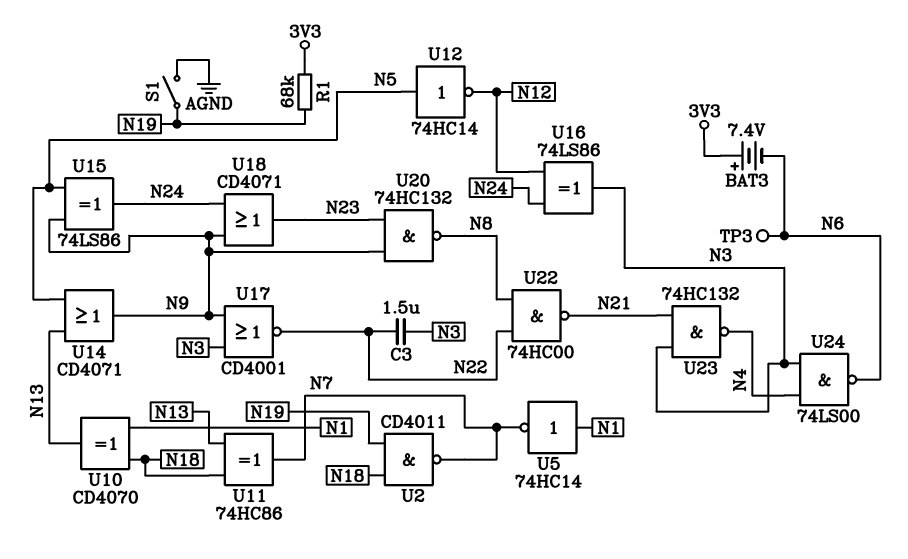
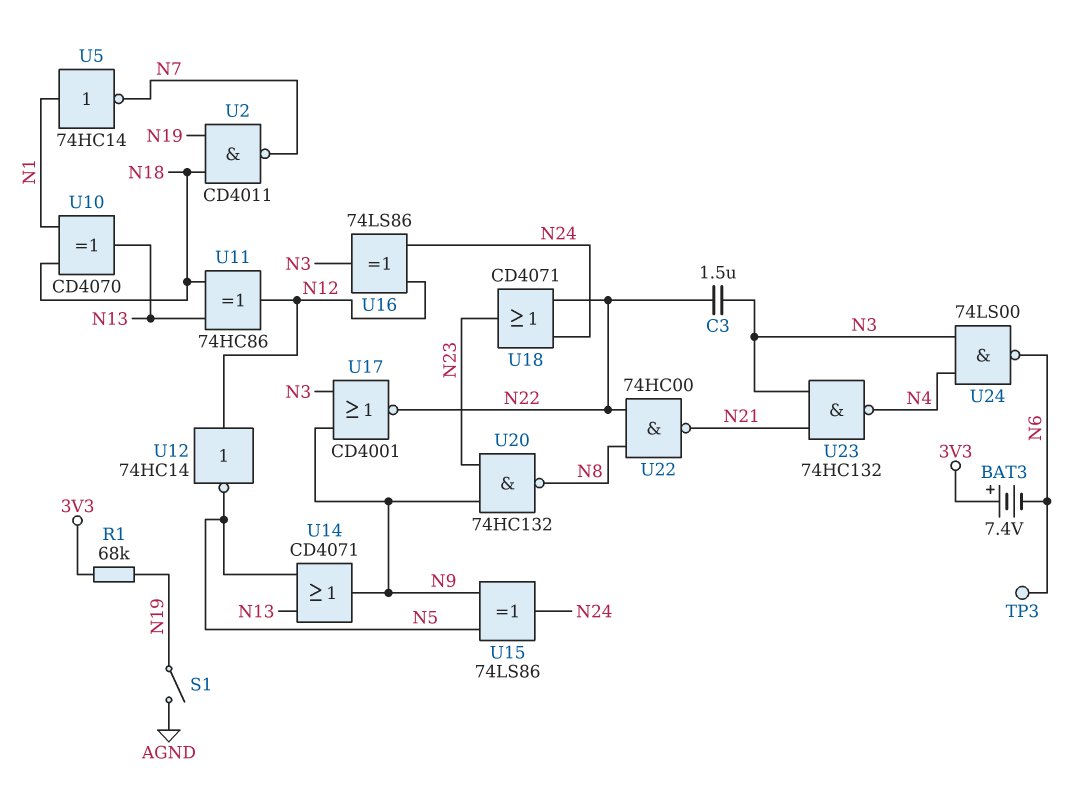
U11: XOR 74HC86 (in N13, in N18, out N7) -> XOR 74HC86 (in N13, in N18, out N12)
U12: NOT 74HC14 (in N5, out N12) -> NOT 74HC14 (in N12, out N5)
U18: OR CD4071 (in N9, in N24, out N23) -> OR CD4071 (in N22, in N24, out N23)

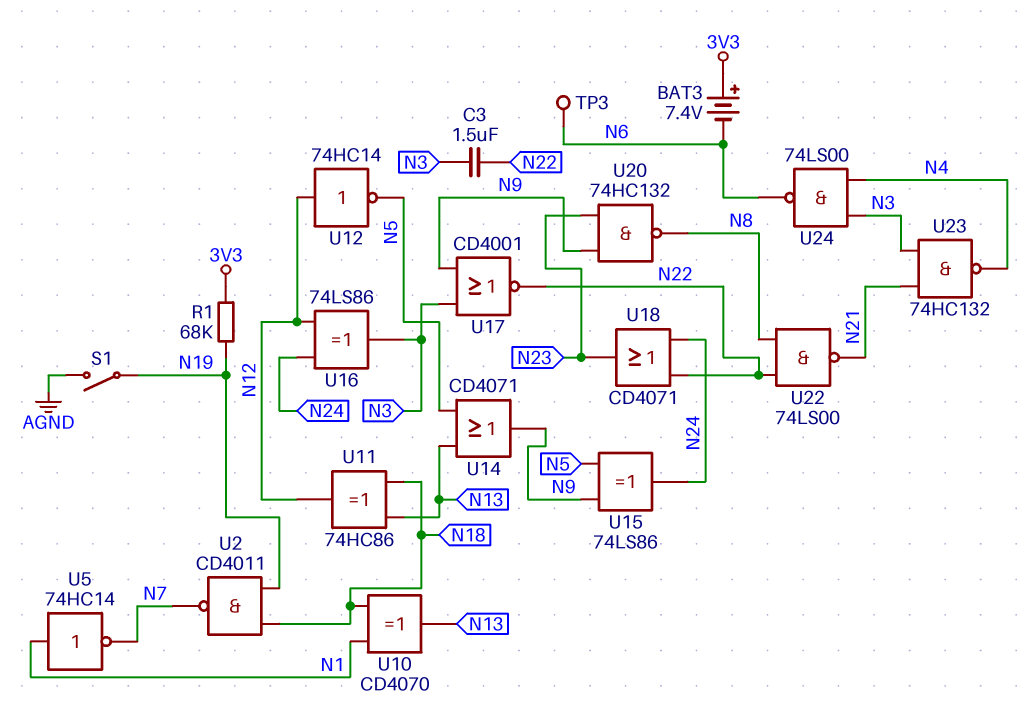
U22: NAND 74HC00 (in N8, in N22, out N21) -> NAND 74LS00 (in N8, in N22, out N21)

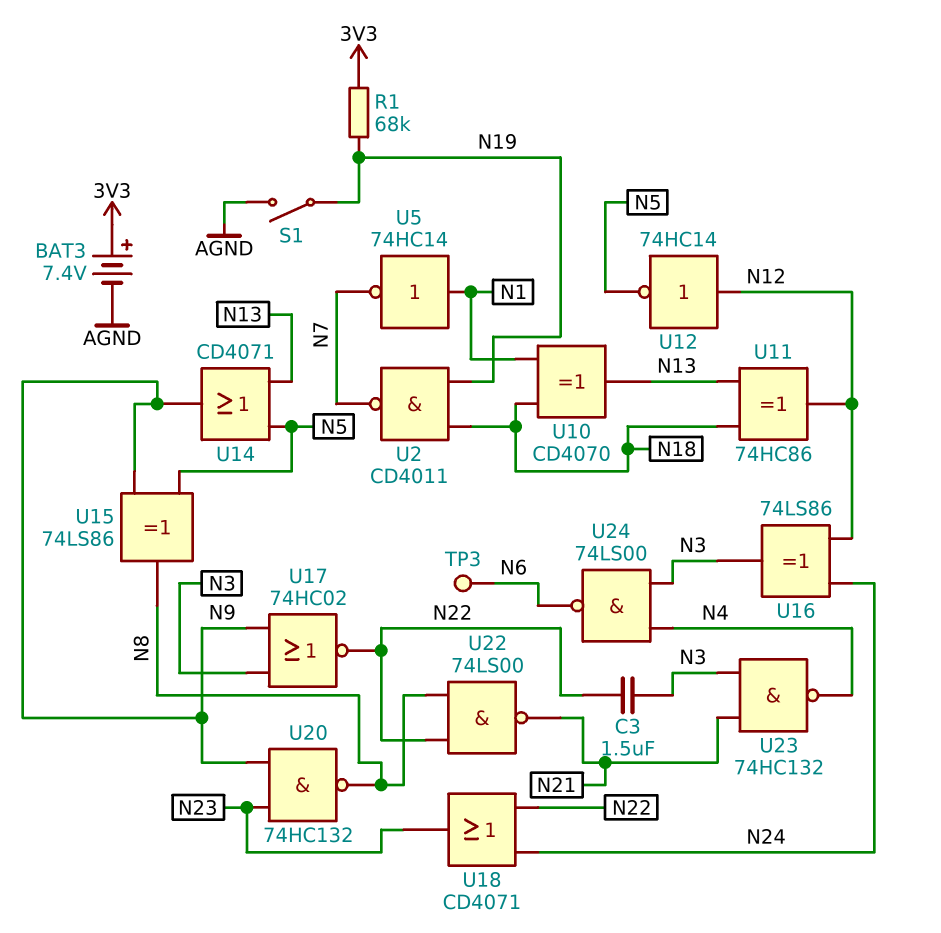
BAT3: 7.4V (plus 3V3, minus N6) -> 7.4V (plus 3V3, minus AGND)
U15: XOR 74LS86 (in N5, in N9, out N24) -> XOR 74LS86 (in N5, in N9, out N8)
U17: NOR CD4001 (in N3, in N9, out N22) -> NOR 74HC02 (in N3, in N9, out N22)

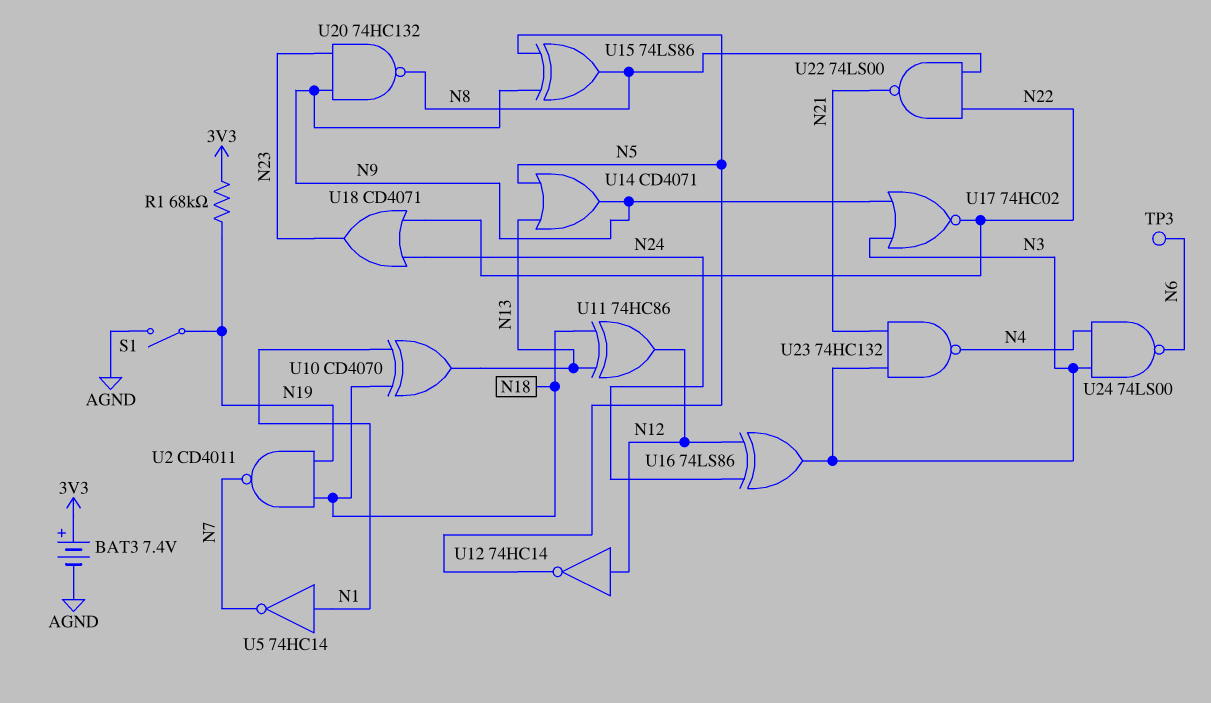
C3: 1.5uF (N3, N22) -> none

